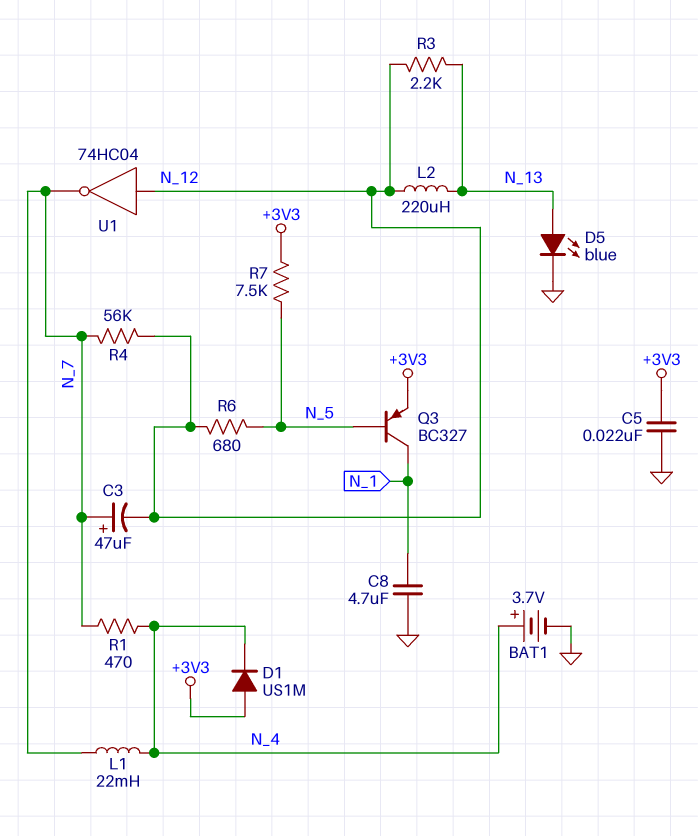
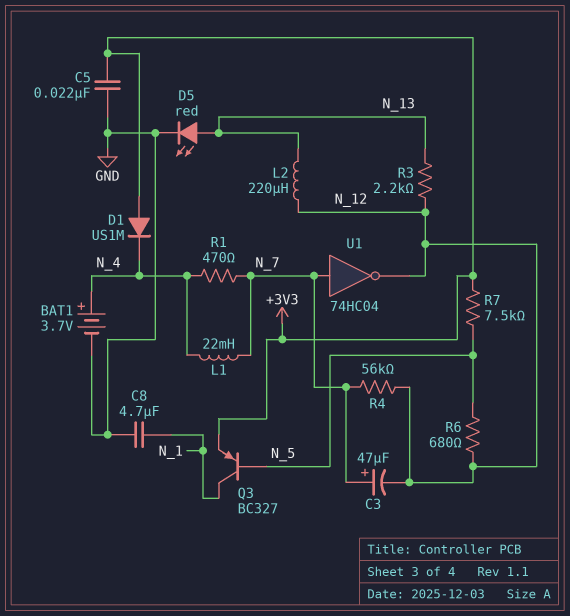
D5: LED blue (A N_13, K GND) -> LED red (A N_13, K GND)
U1: NOT 74HC04 (in N_12, out N_7) -> NOT 74HC04 (in N_7, out N_12)

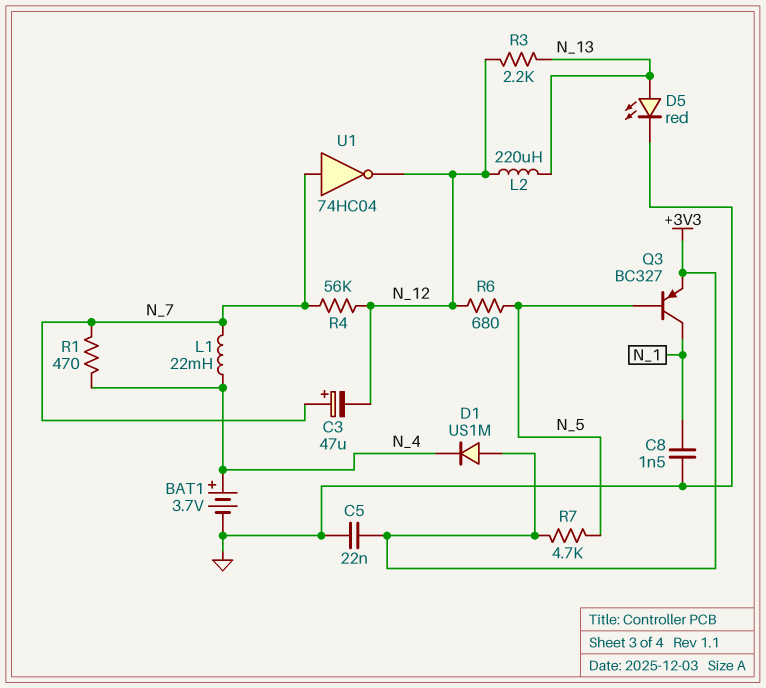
C8: 4.7uF (GND, N_1) -> 1.5nF (GND, N_1)
R7: 7.5k (+3V3, N_5) -> 4.7k (+3V3, N_5)

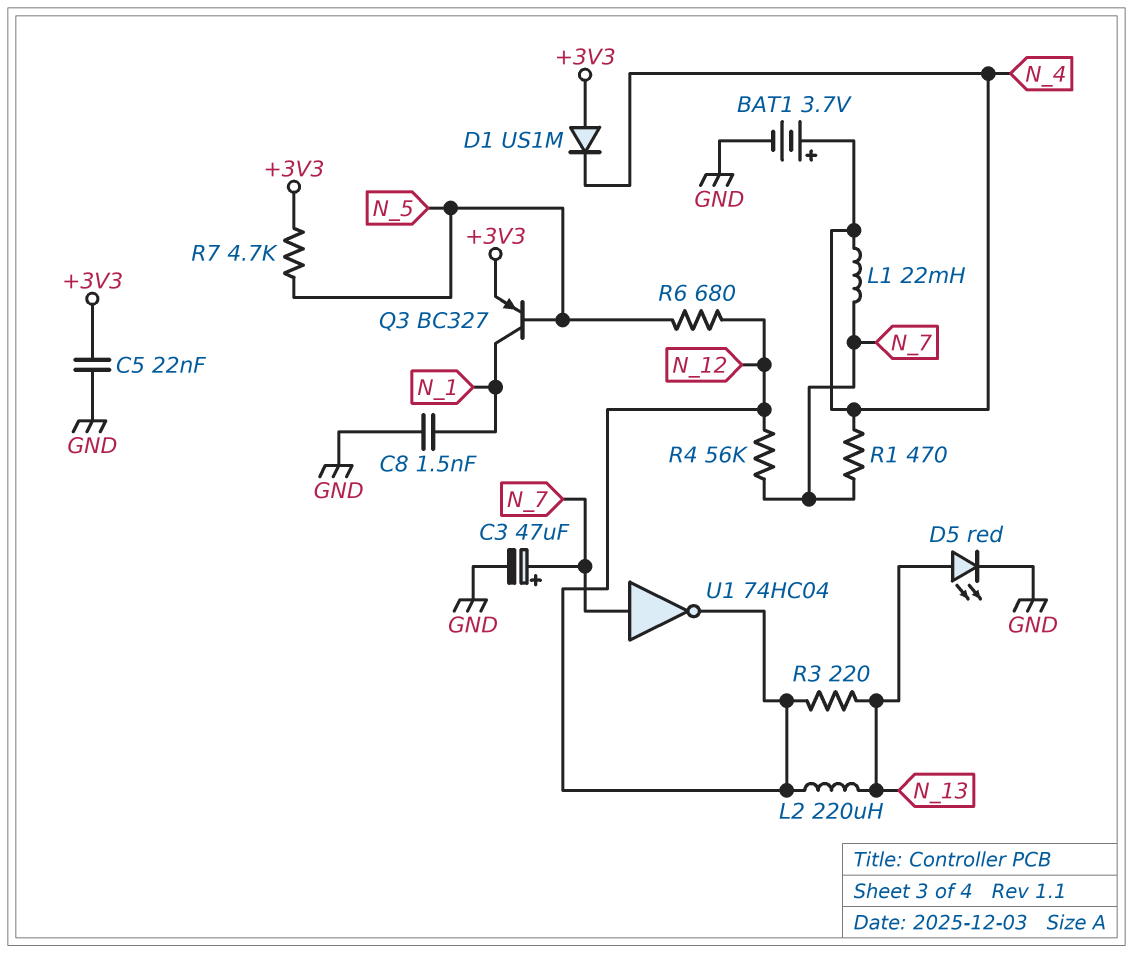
C3: 47uF (plus N_7, minus N_12) -> 47uF (plus N_7, minus GND)
R3: 2.2k (N_12, N_13) -> 220 (N_12, N_13)

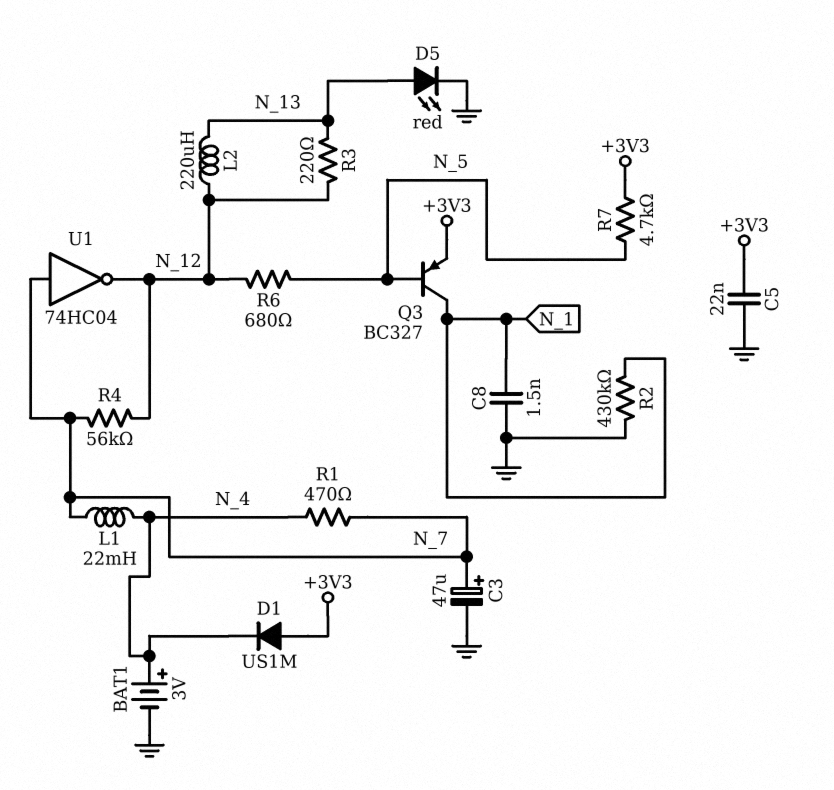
BAT1: 3.7V (plus N_4, minus GND) -> 3V (plus N_4, minus GND)
R2: none -> 430k (GND, N_1)

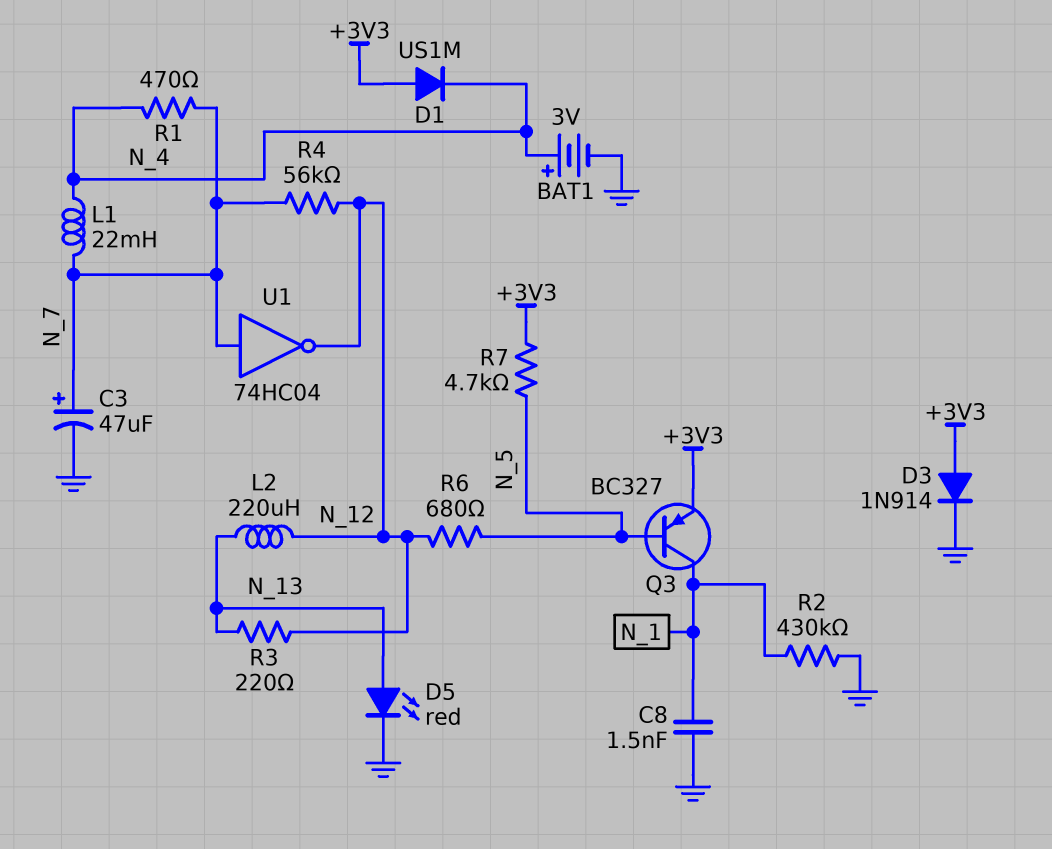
C5: 22nF (+3V3, GND) -> none
D3: none -> diode 1N914 (A +3V3, K GND)

